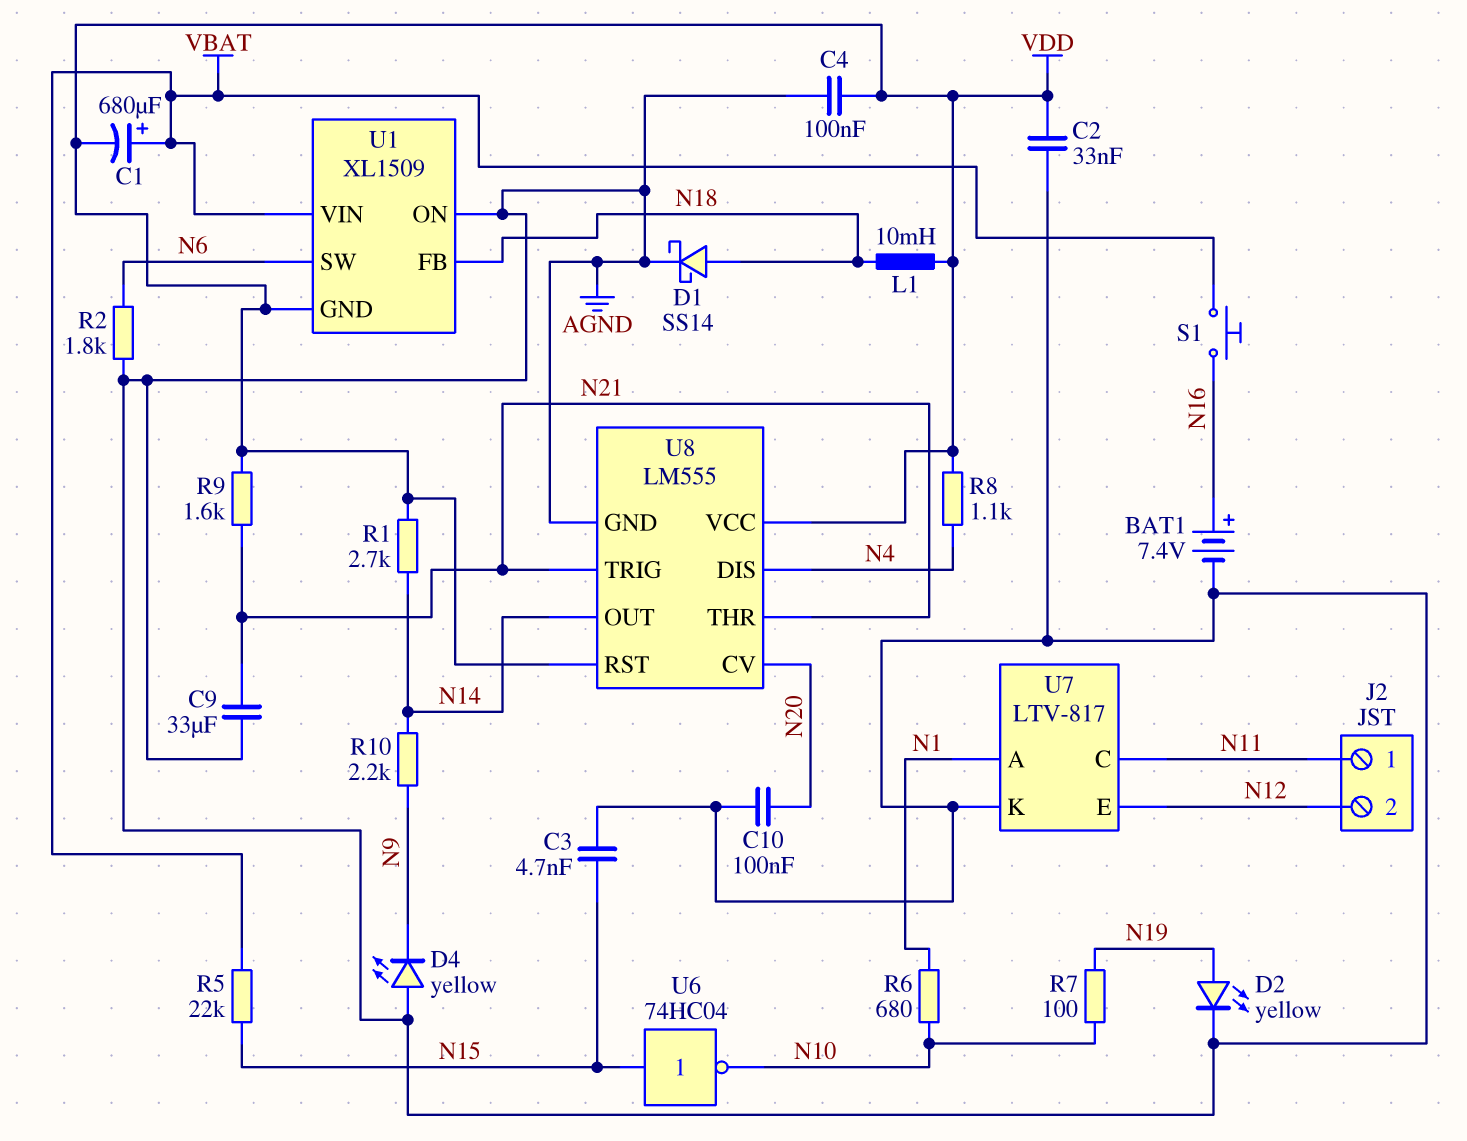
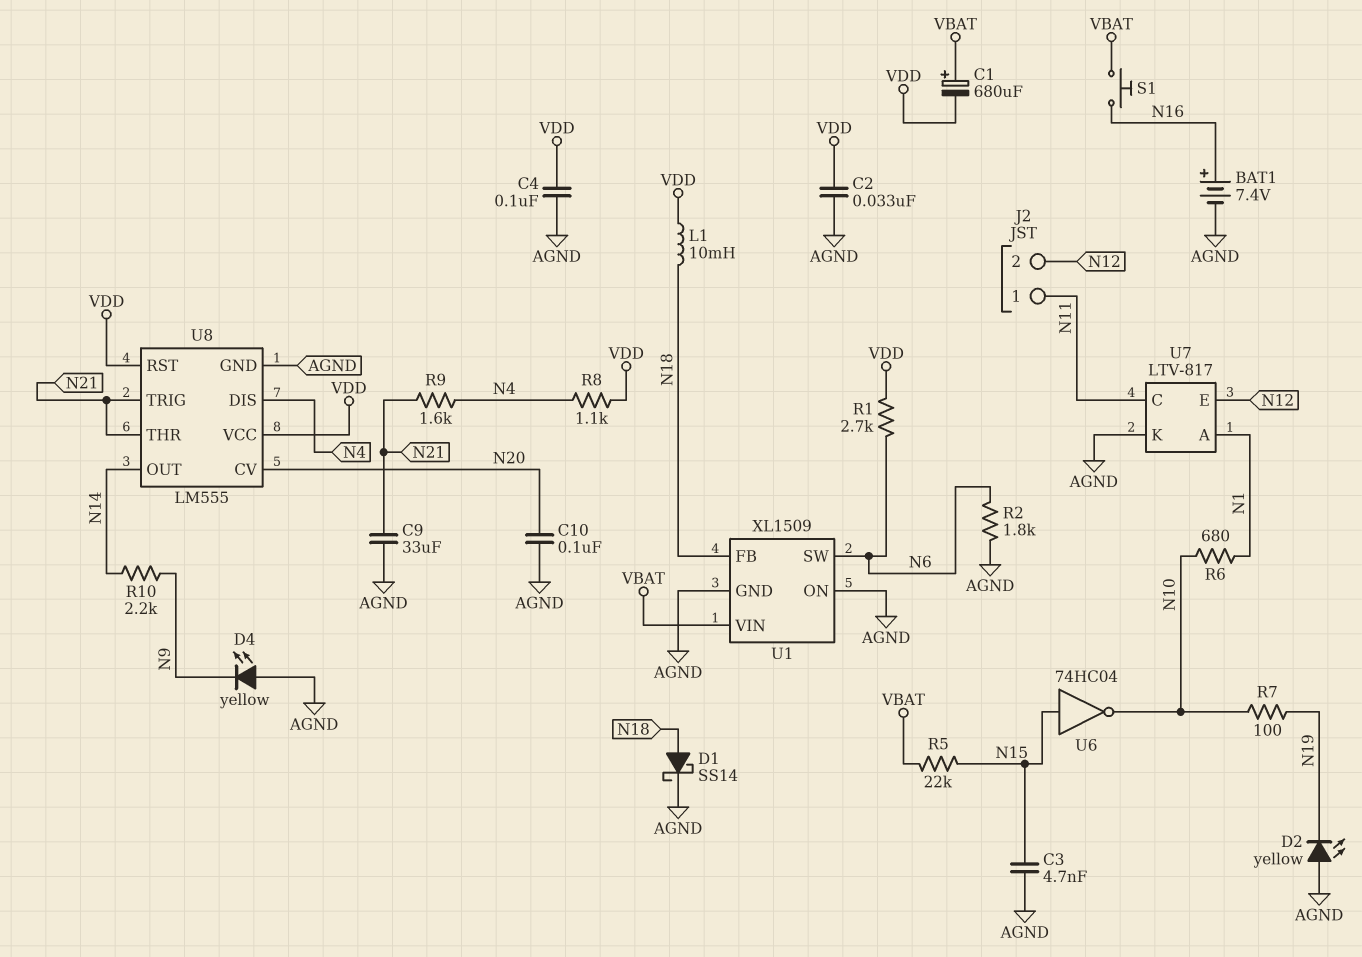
D2: LED yellow (A N19, K AGND) -> LED yellow (A AGND, K N19)
R1: 2.7k (N14, VDD) -> 2.7k (N6, VDD)
R9: 1.6k (N21, VDD) -> 1.6k (N4, N21)
U1 pin GND: VDD -> AGND

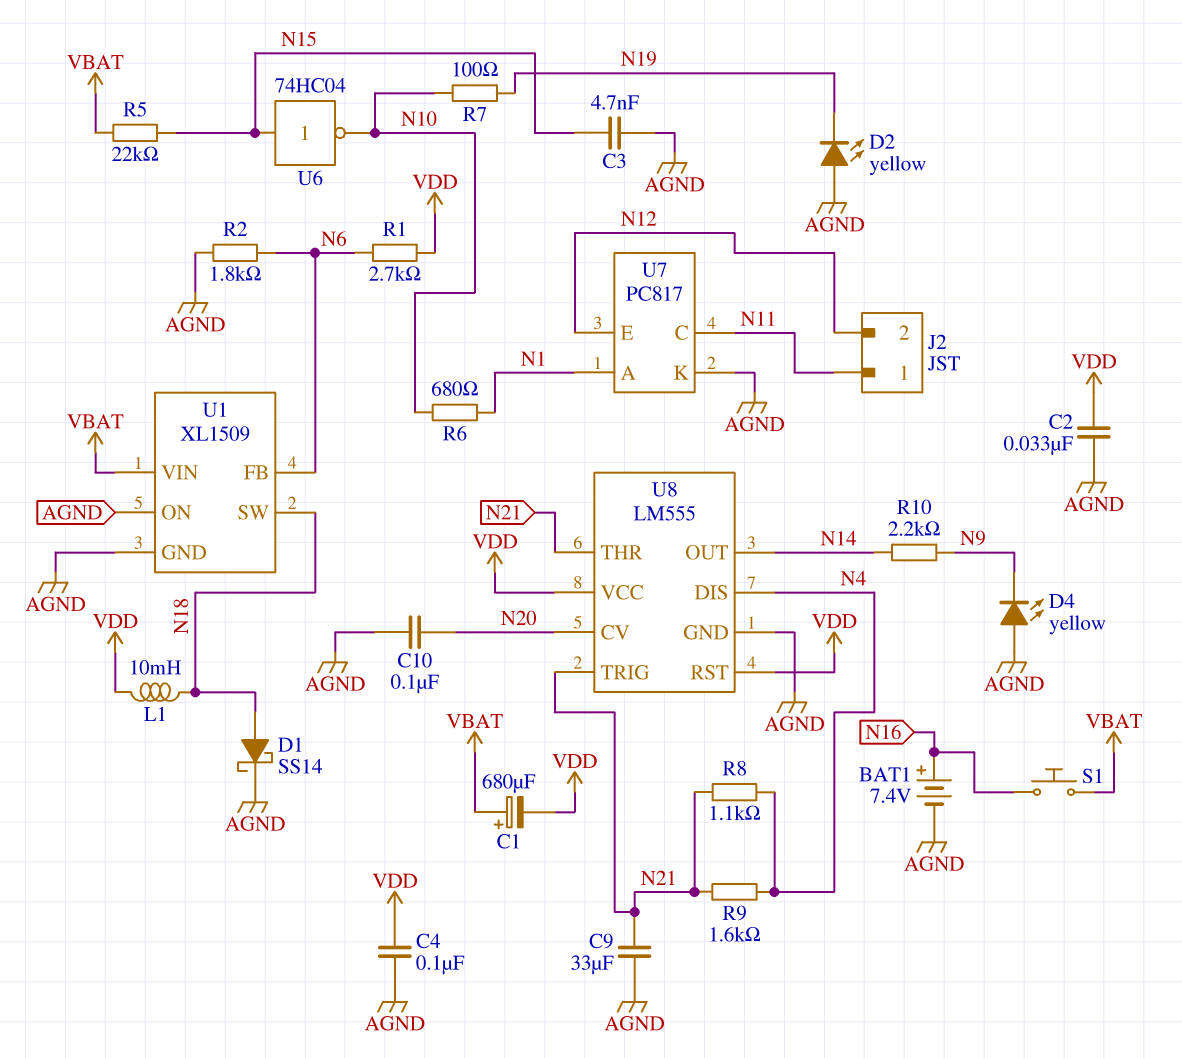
R8: 1.1k (N4, VDD) -> 1.1k (N4, N21)
U1 pin FB: N18 -> N6
U1 pin SW: N6 -> N18
U7: LTV-817 -> PC817

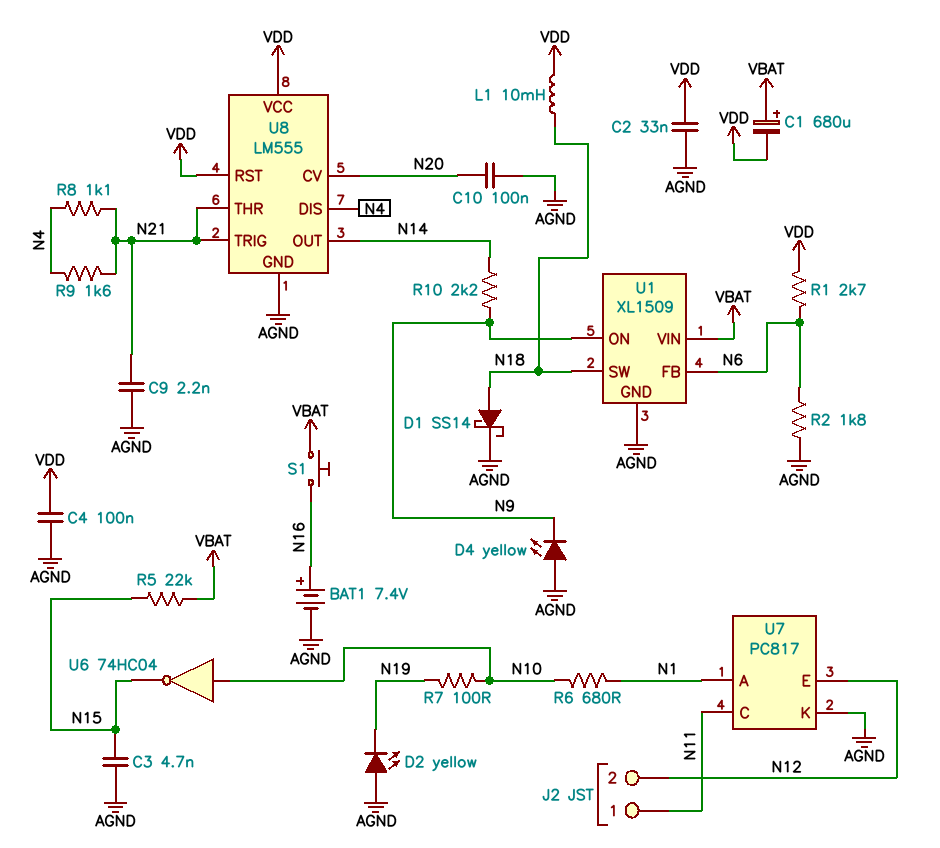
C9: 33uF (AGND, N21) -> 2.2nF (AGND, N21)
U1 pin ON: AGND -> N9
U6: NOT 74HC04 (in N15, out N10) -> NOT 74HC04 (in N10, out N15)

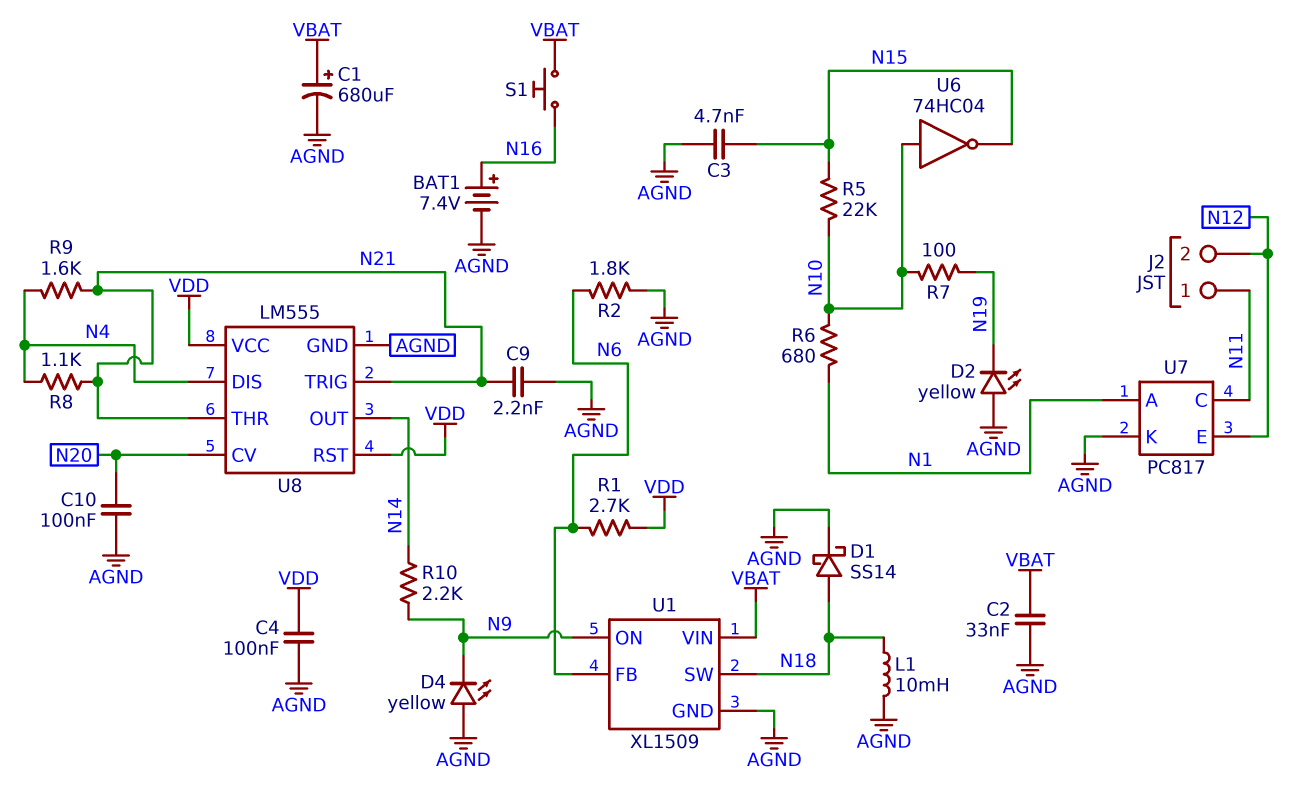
C1: 680uF (plus VBAT, minus VDD) -> 680uF (plus VBAT, minus AGND)
C2: 33nF (AGND, VDD) -> 33nF (AGND, VBAT)
L1: 10mH (N18, VDD) -> 10mH (AGND, N18)
R5: 22k (N15, VBAT) -> 22k (N10, N15)

